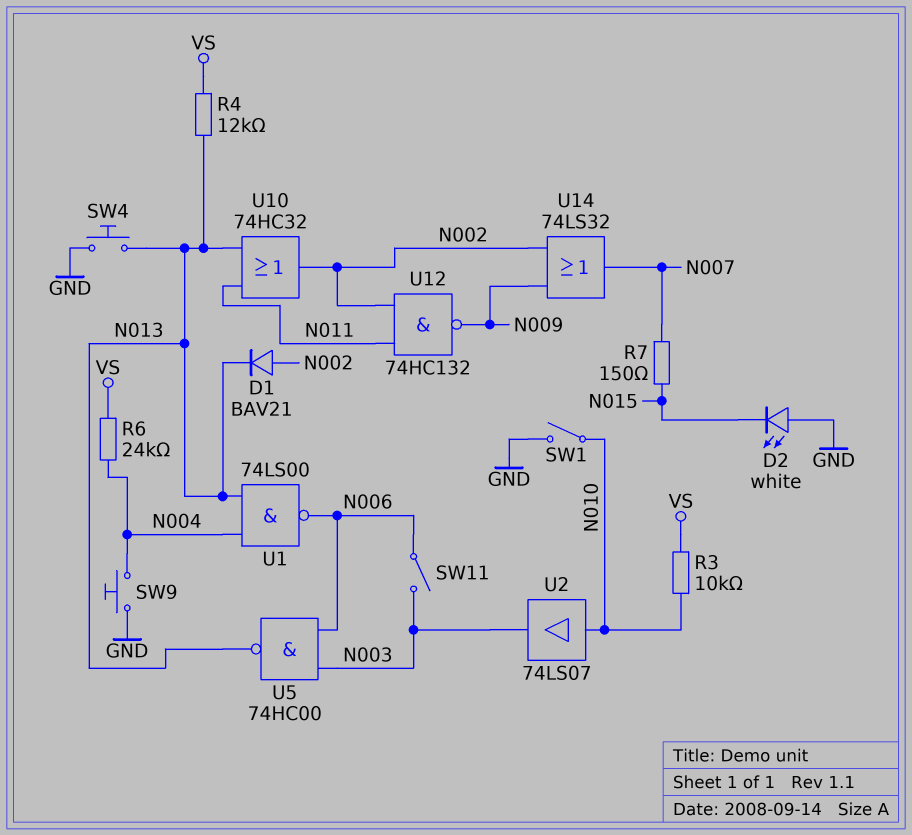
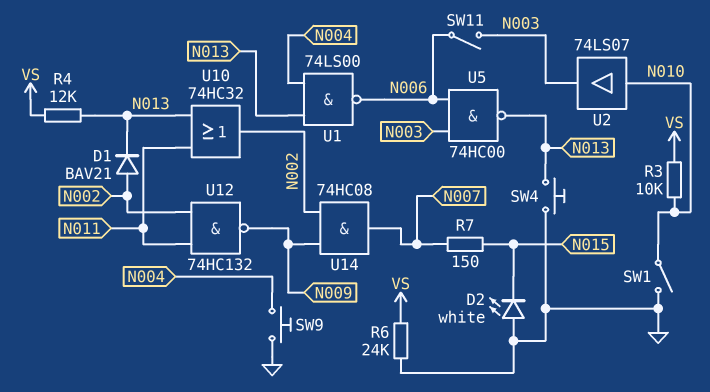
R6: 24k (N004, VS) -> 24k (GND, VS)
U14: OR 74LS32 (in N002, in N009, out N007) -> AND 74HC08 (in N002, in N009, out N007)

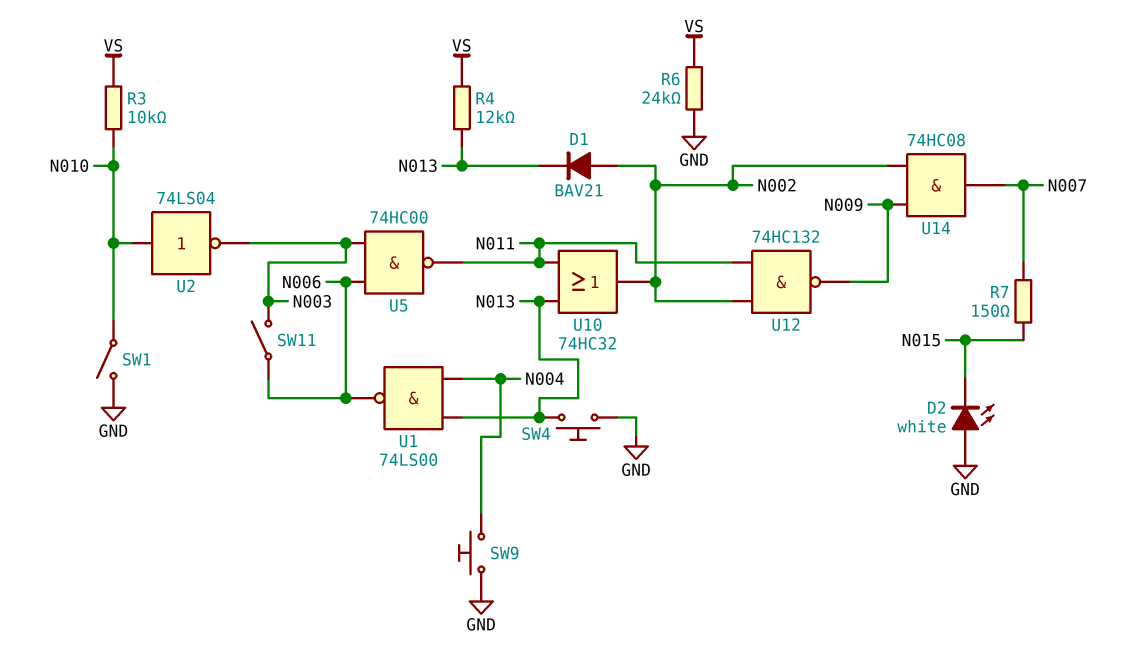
U2: buffer 74LS07 (in N010, out N003) -> NOT 74LS04 (in N010, out N003)
U5: NAND 74HC00 (in N003, in N006, out N013) -> NAND 74HC00 (in N003, in N006, out N011)

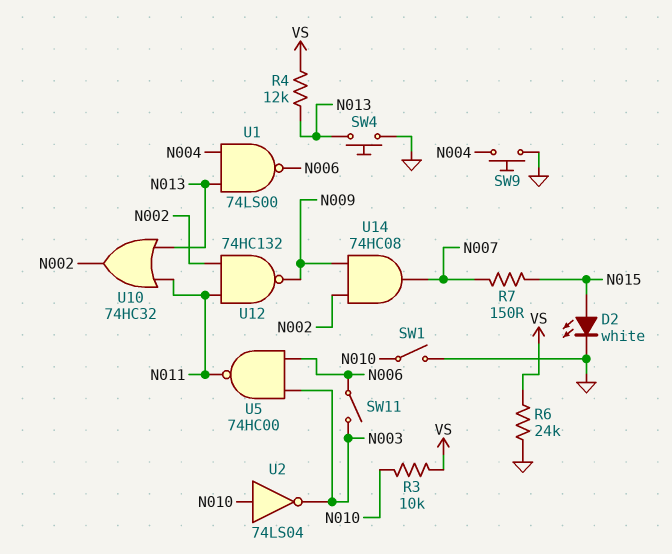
D1: diode BAV21 (A N002, K N013) -> none
D2: LED white (A GND, K N015) -> LED white (A N015, K GND)

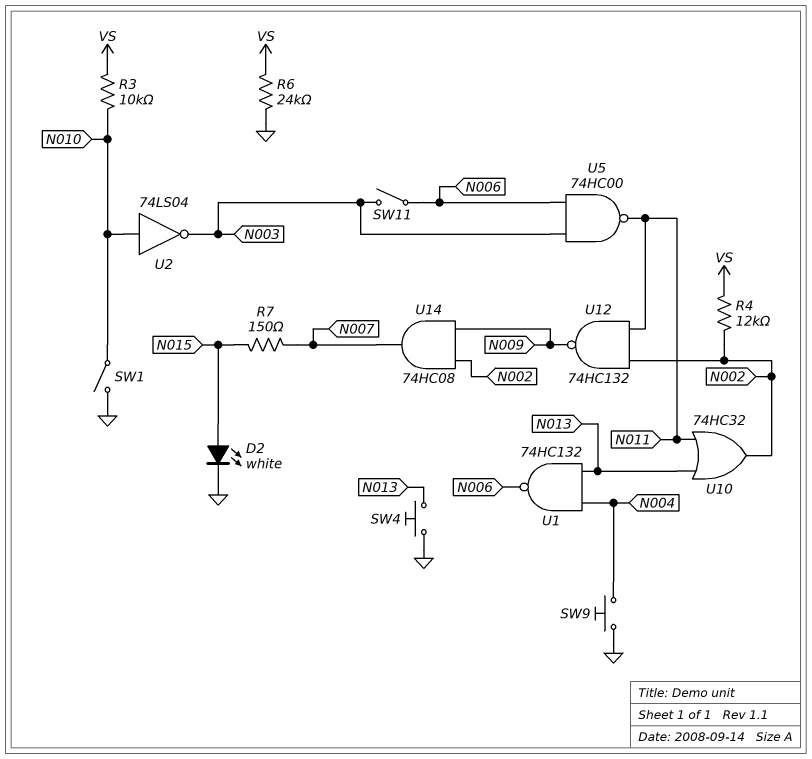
R4: 12k (N013, VS) -> 12k (N002, VS)
U1: NAND 74LS00 (in N004, in N013, out N006) -> NAND 74HC132 (in N004, in N013, out N006)

